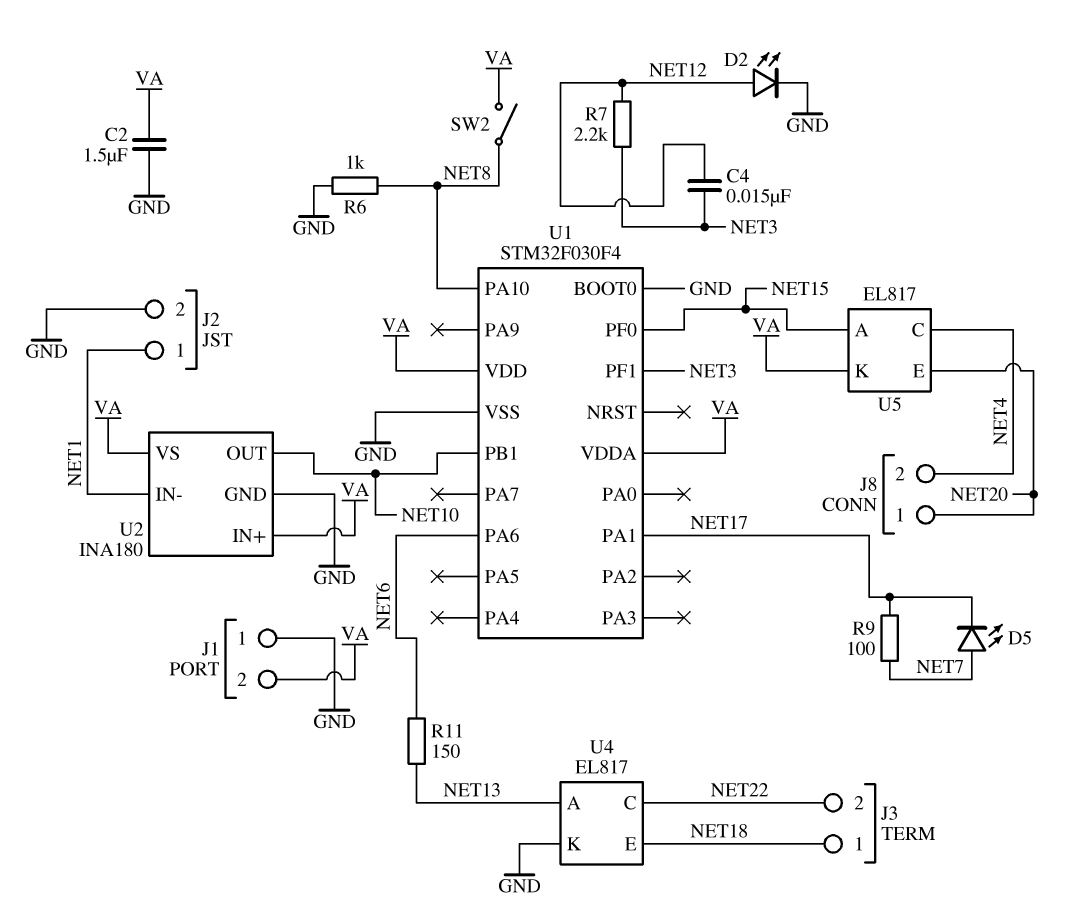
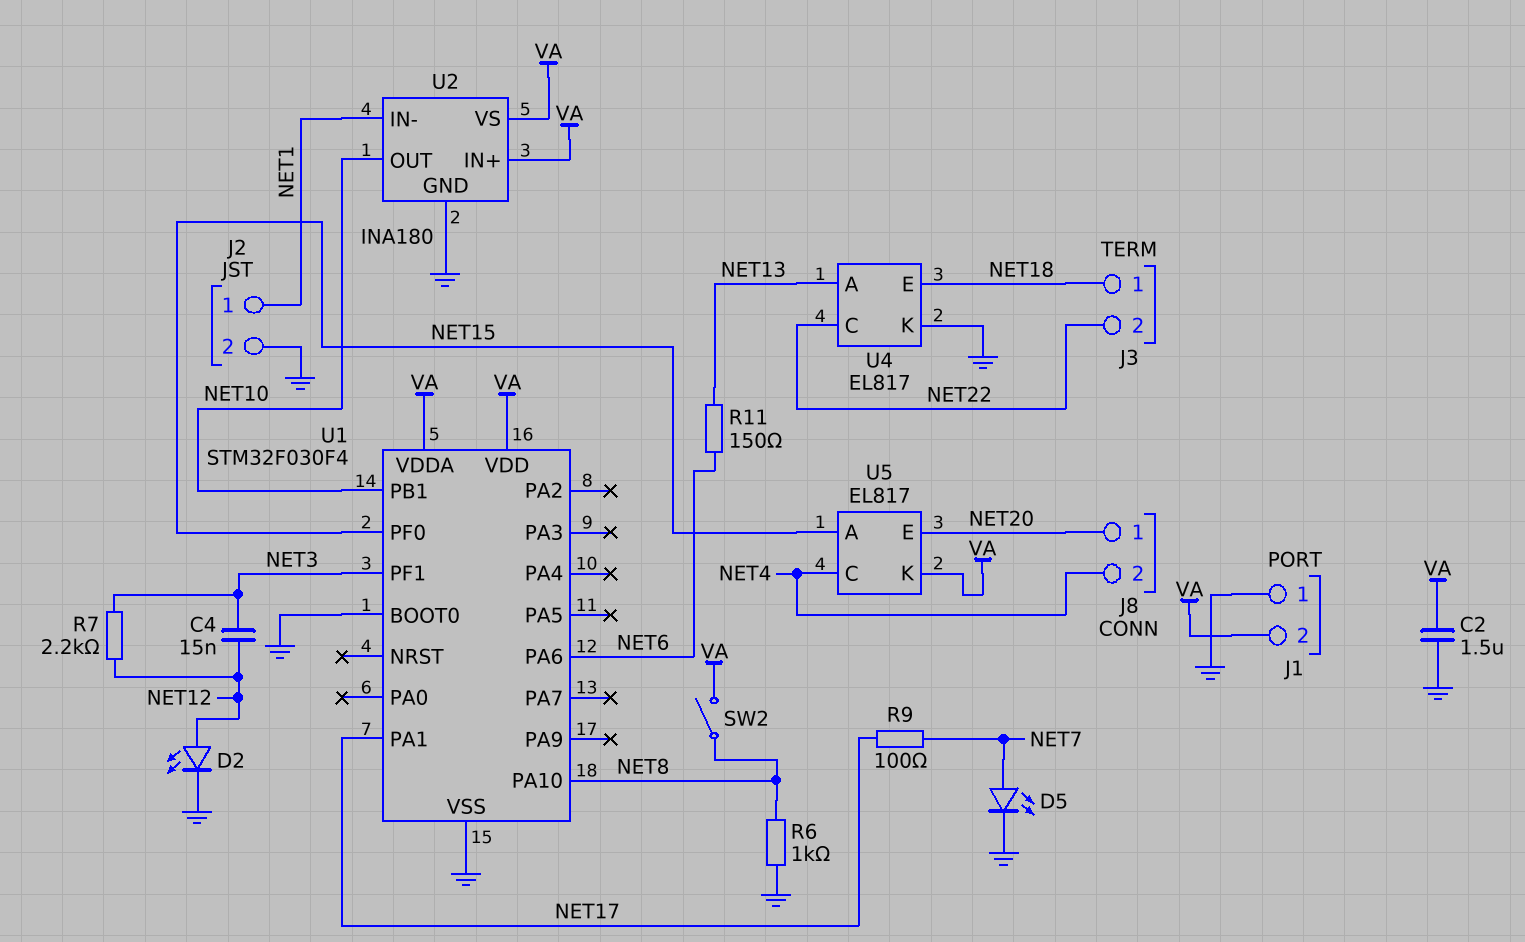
D5: LED (A NET7, K NET17) -> LED (A NET7, K GND)

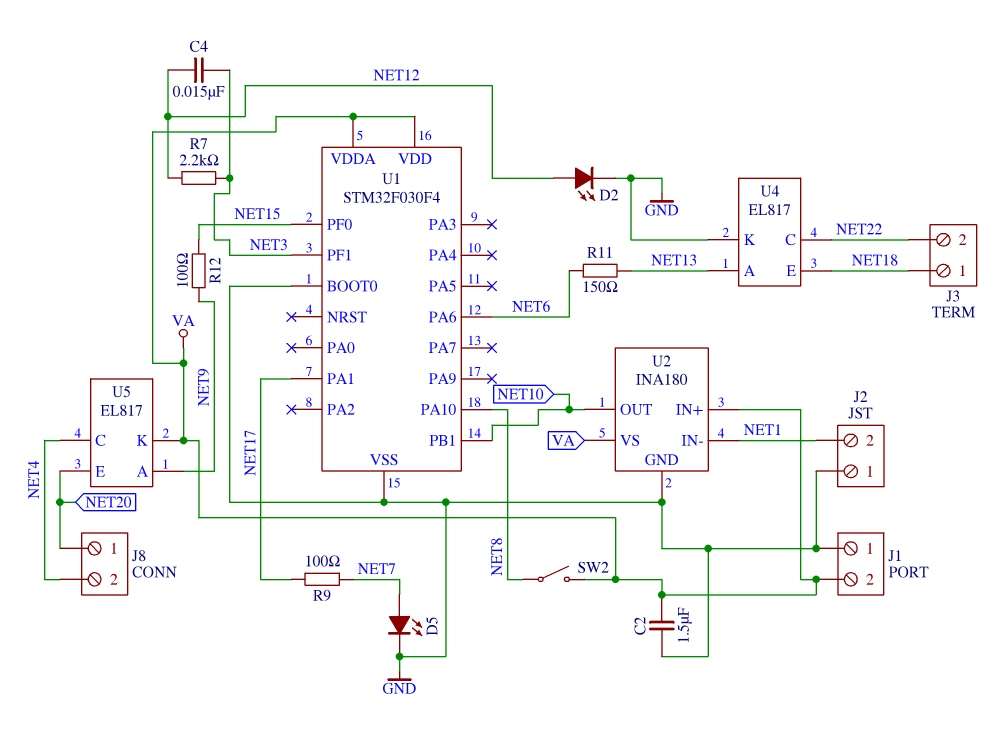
J2 pin 1: NET1 -> GND
J2 pin 2: GND -> NET1
R6: 1k (GND, NET8) -> none
R12: none -> 100 (NET9, NET15)
U5 pin A: NET15 -> NET9

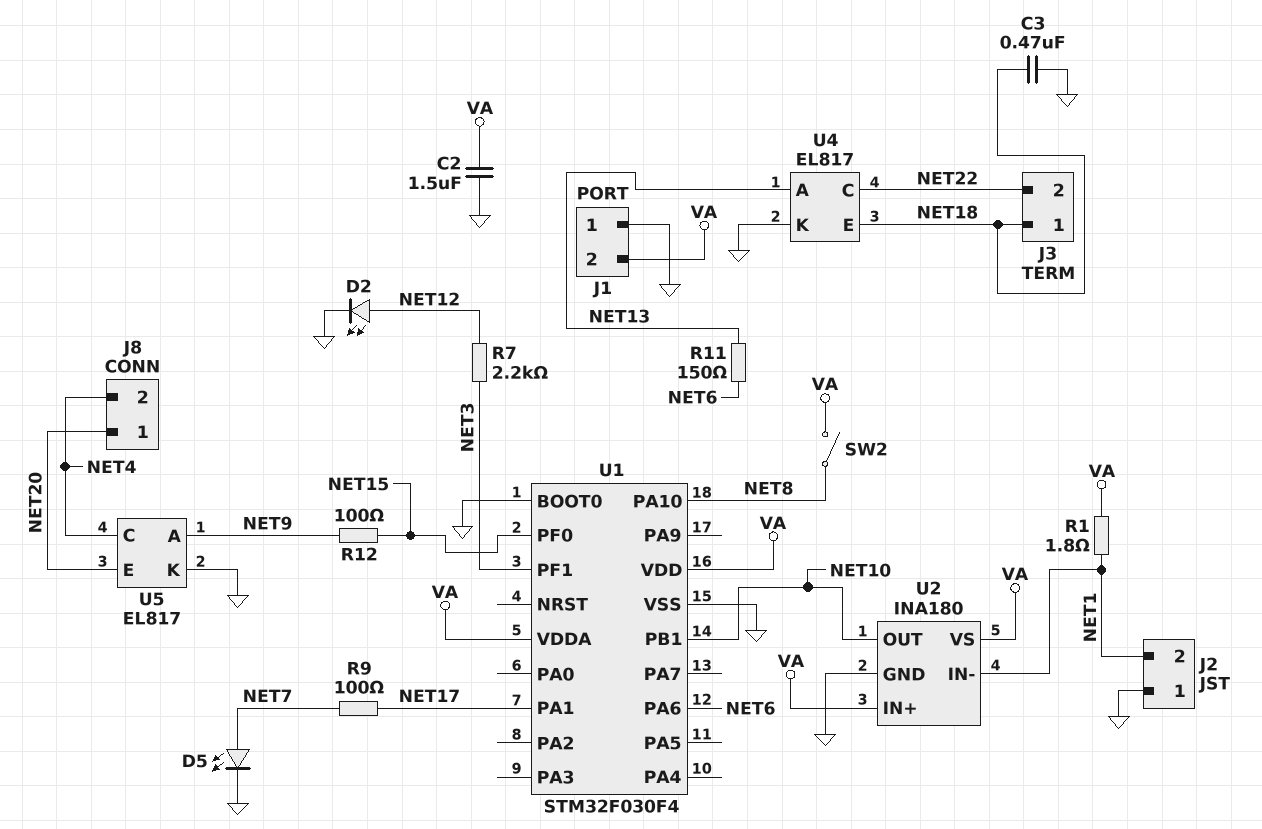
C3: none -> 470nF (GND, NET18)
C4: 15nF (NET3, NET12) -> none
R1: none -> 1.8 (NET1, VA)
U5 pin K: VA -> GND

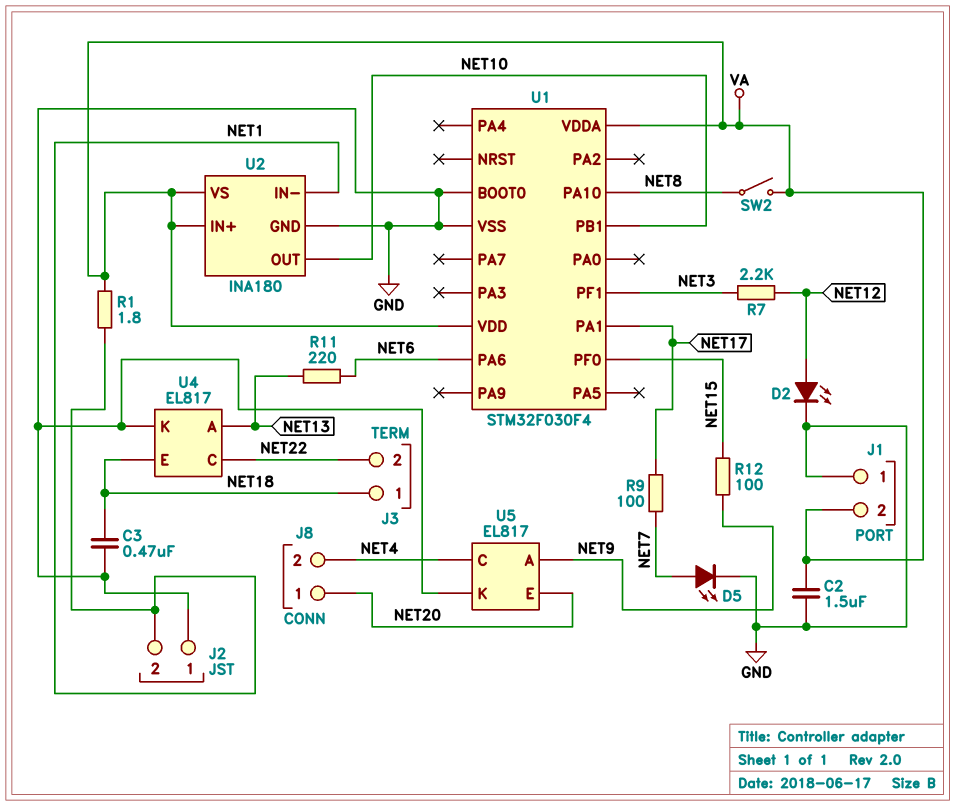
R11: 150 (NET6, NET13) -> 220 (NET6, NET13)

